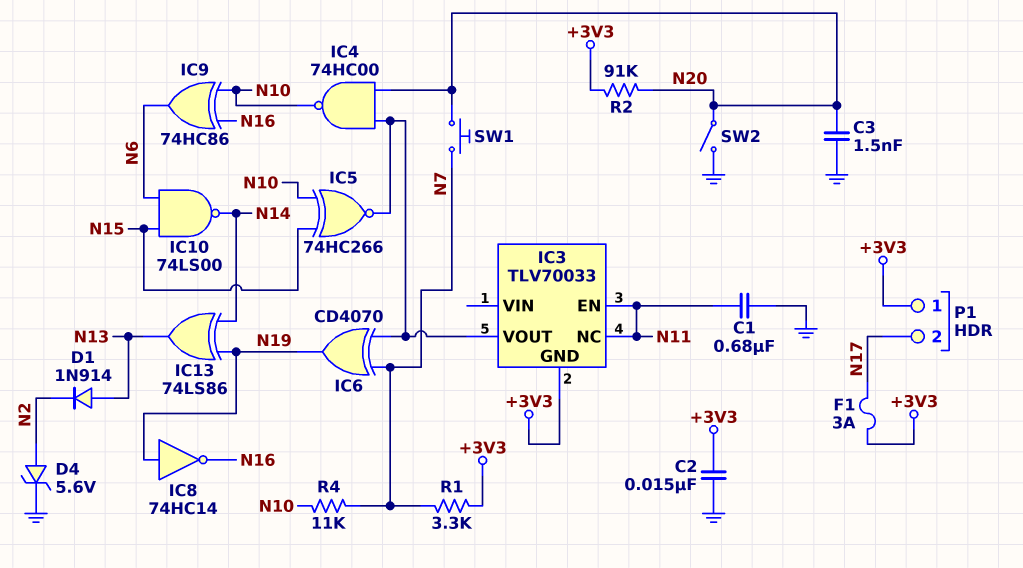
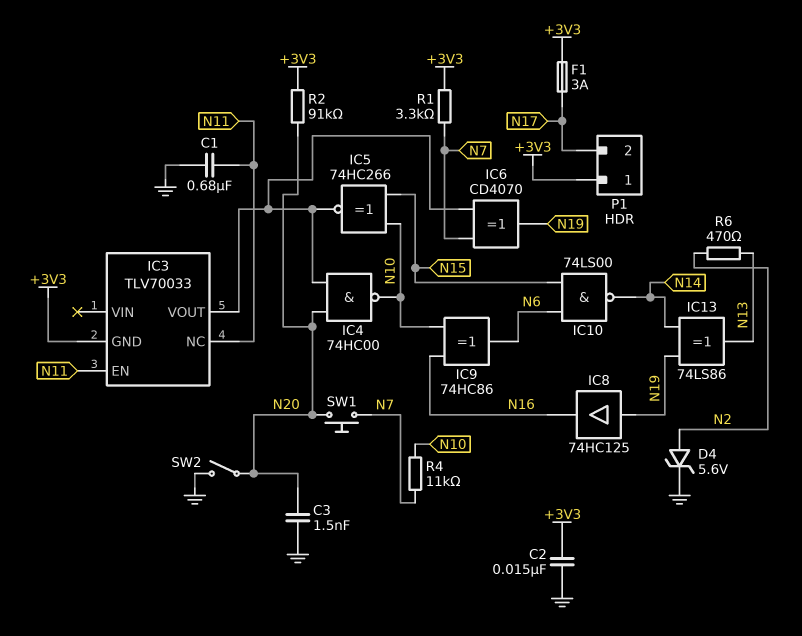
D1: diode 1N914 (A N13, K N2) -> none
IC8: NOT 74HC14 (in N19, out N16) -> buffer 74HC125 (in N19, out N16)
R6: none -> 470 (N2, N13)

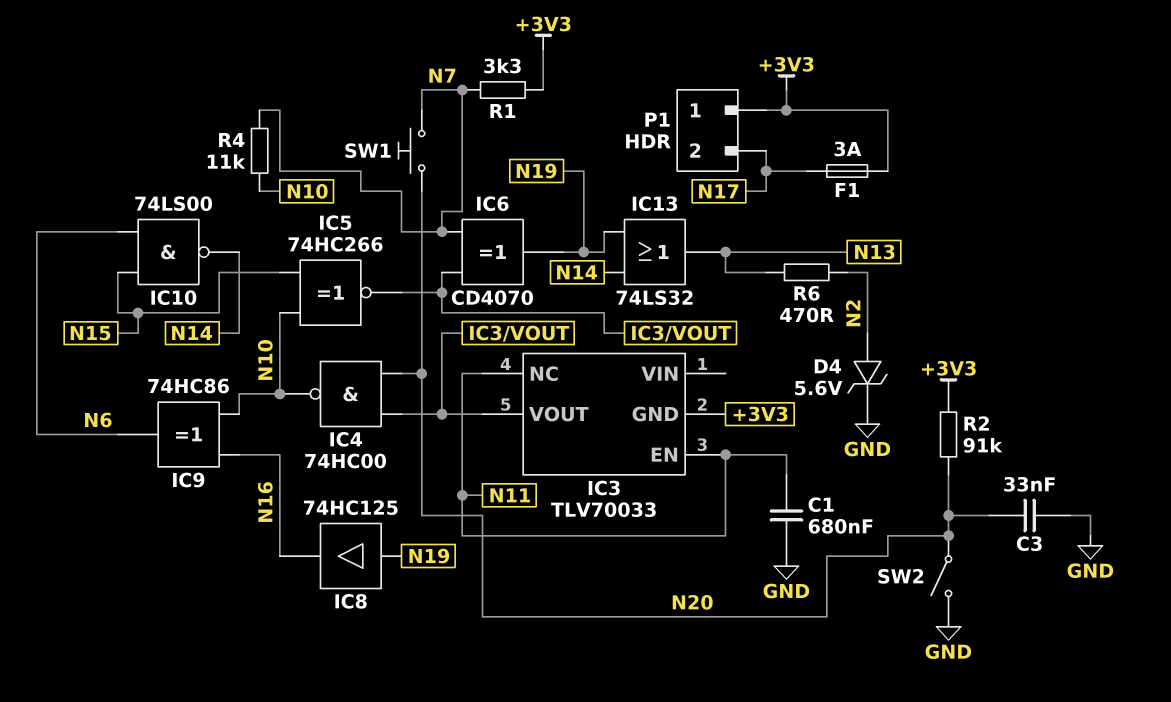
C2: 15nF (+3V3, GND) -> none
C3: 1.5nF (GND, N20) -> 33nF (GND, N20)
IC13: XOR 74LS86 (in N14, in N19, out N13) -> OR 74LS32 (in N14, in N19, out N13)

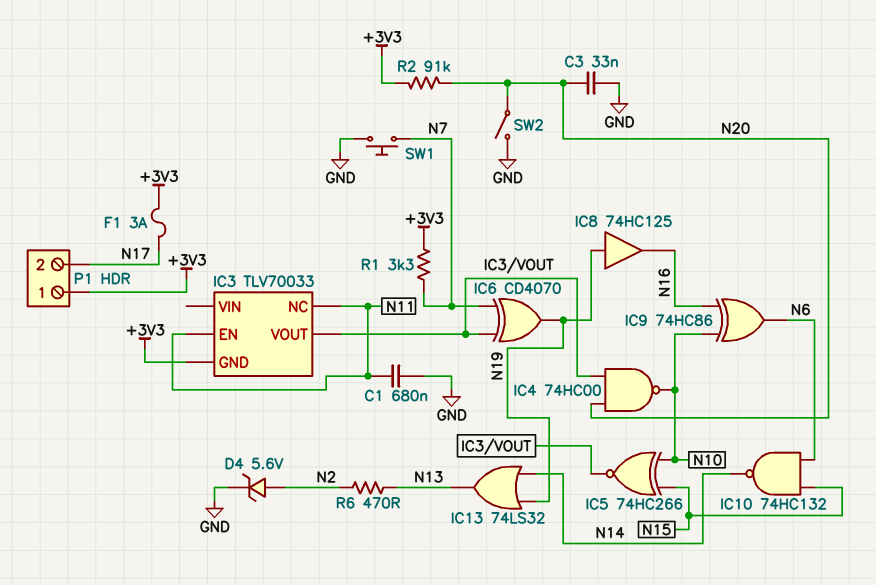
IC10: NAND 74LS00 (in N6, in N15, out N14) -> NAND 74HC132 (in N6, in N15, out N14)
R4: 11k (N7, N10) -> none
SW1: button (N7, N20) -> button (GND, N7)

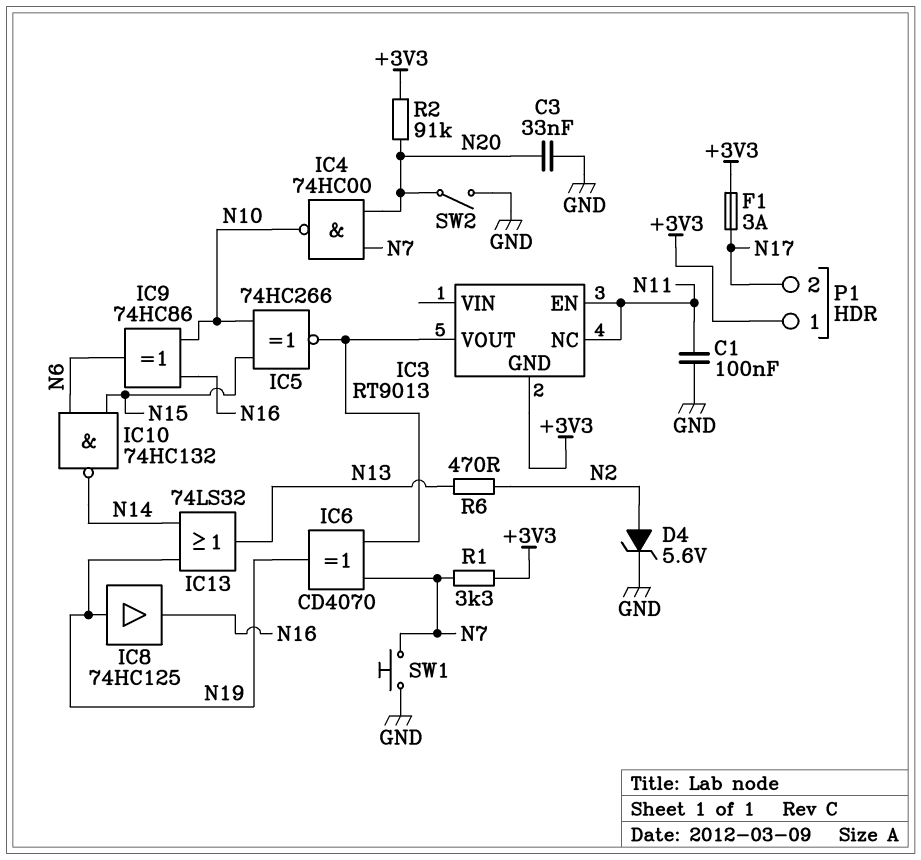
C1: 680nF (GND, N11) -> 100nF (GND, N11)
IC3: TLV70033 -> RT9013
IC4: NAND 74HC00 (in IC3/VOUT, in N20, out N10) -> NAND 74HC00 (in N7, in N20, out N10)

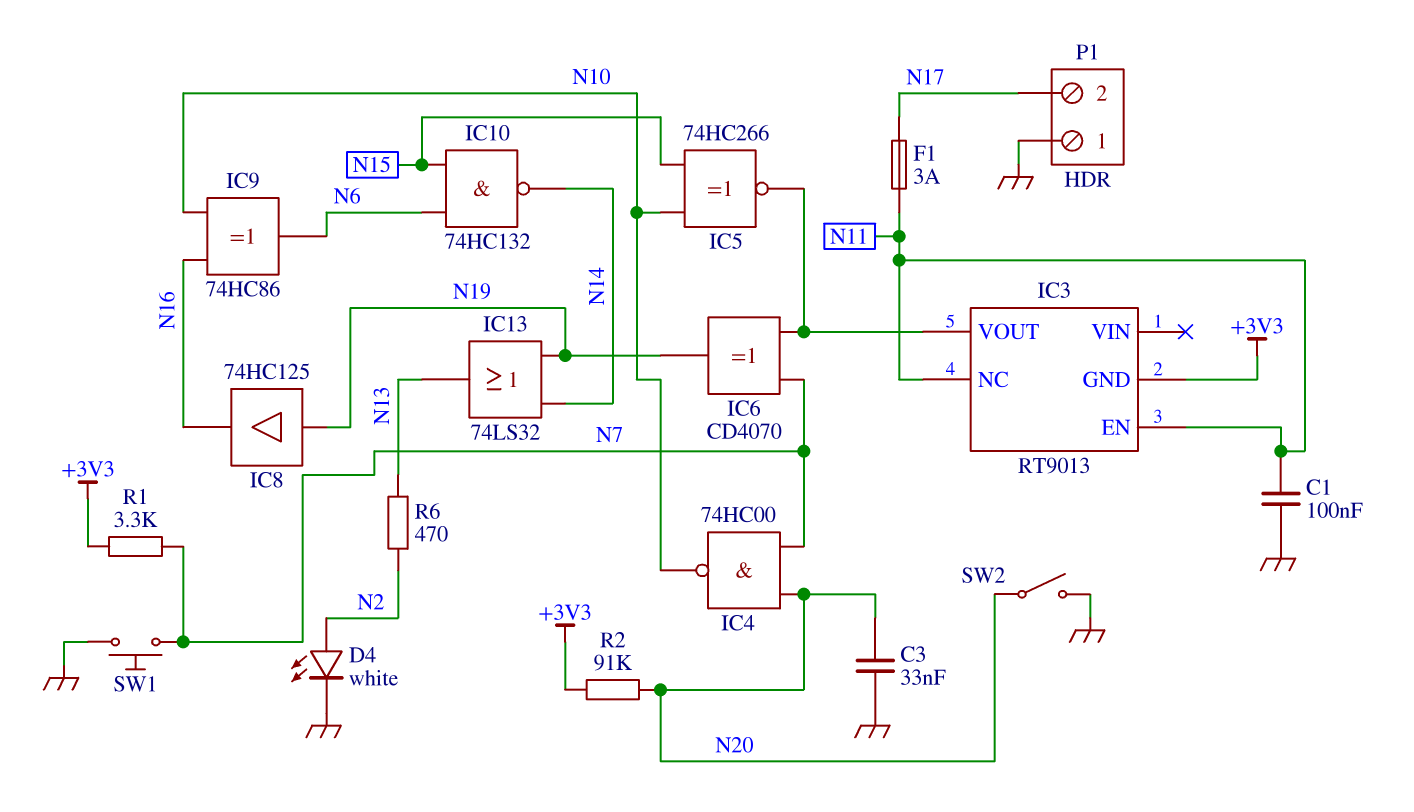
D4: zener 5.6V (A N2, K GND) -> LED white (A N2, K GND)
F1: 3A (+3V3, N17) -> 3A (N11, N17)
P1 pin 1: +3V3 -> GND

